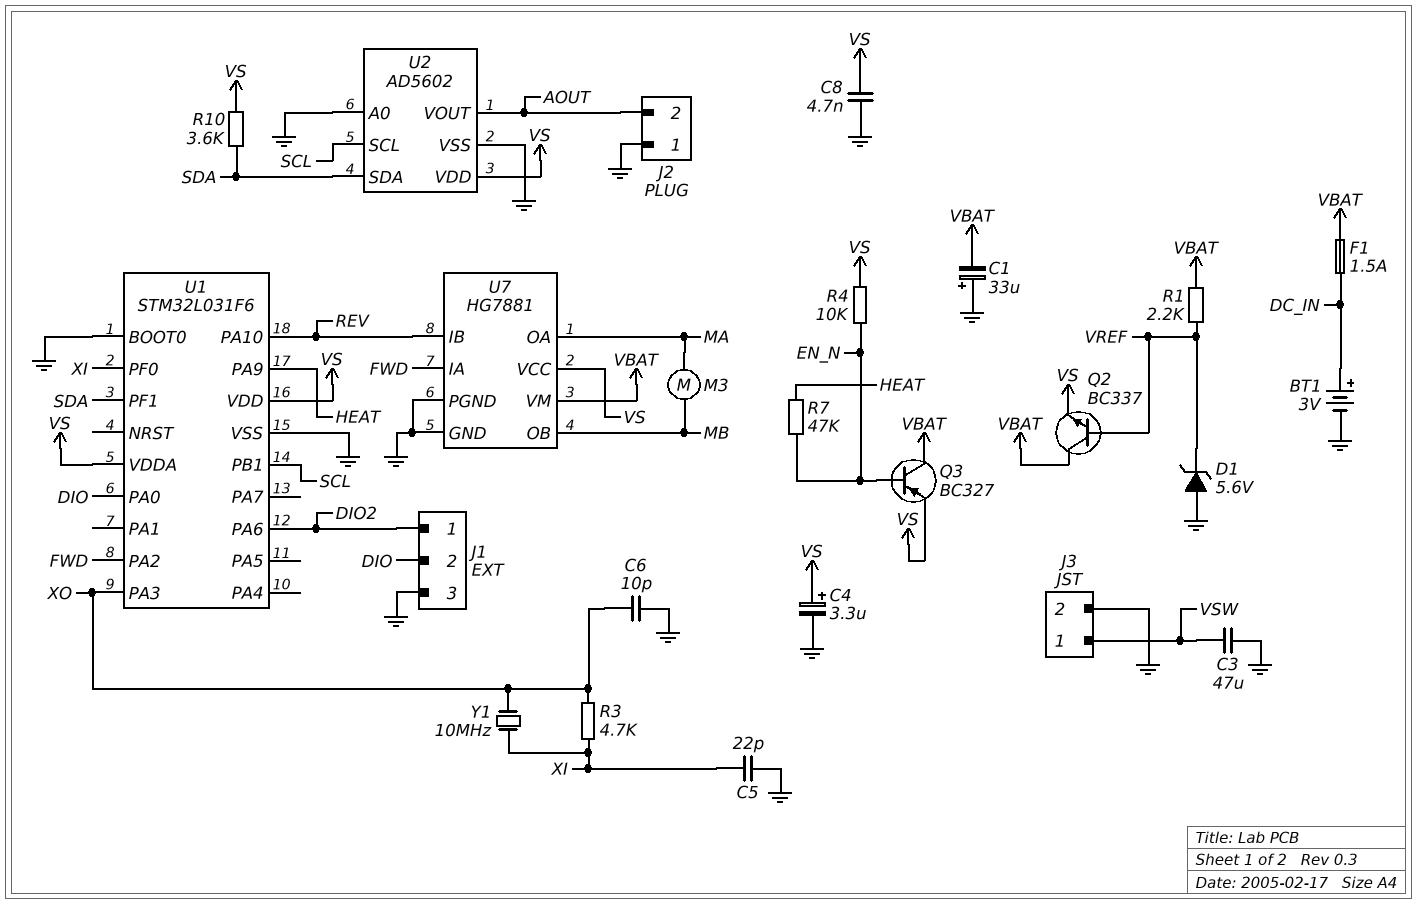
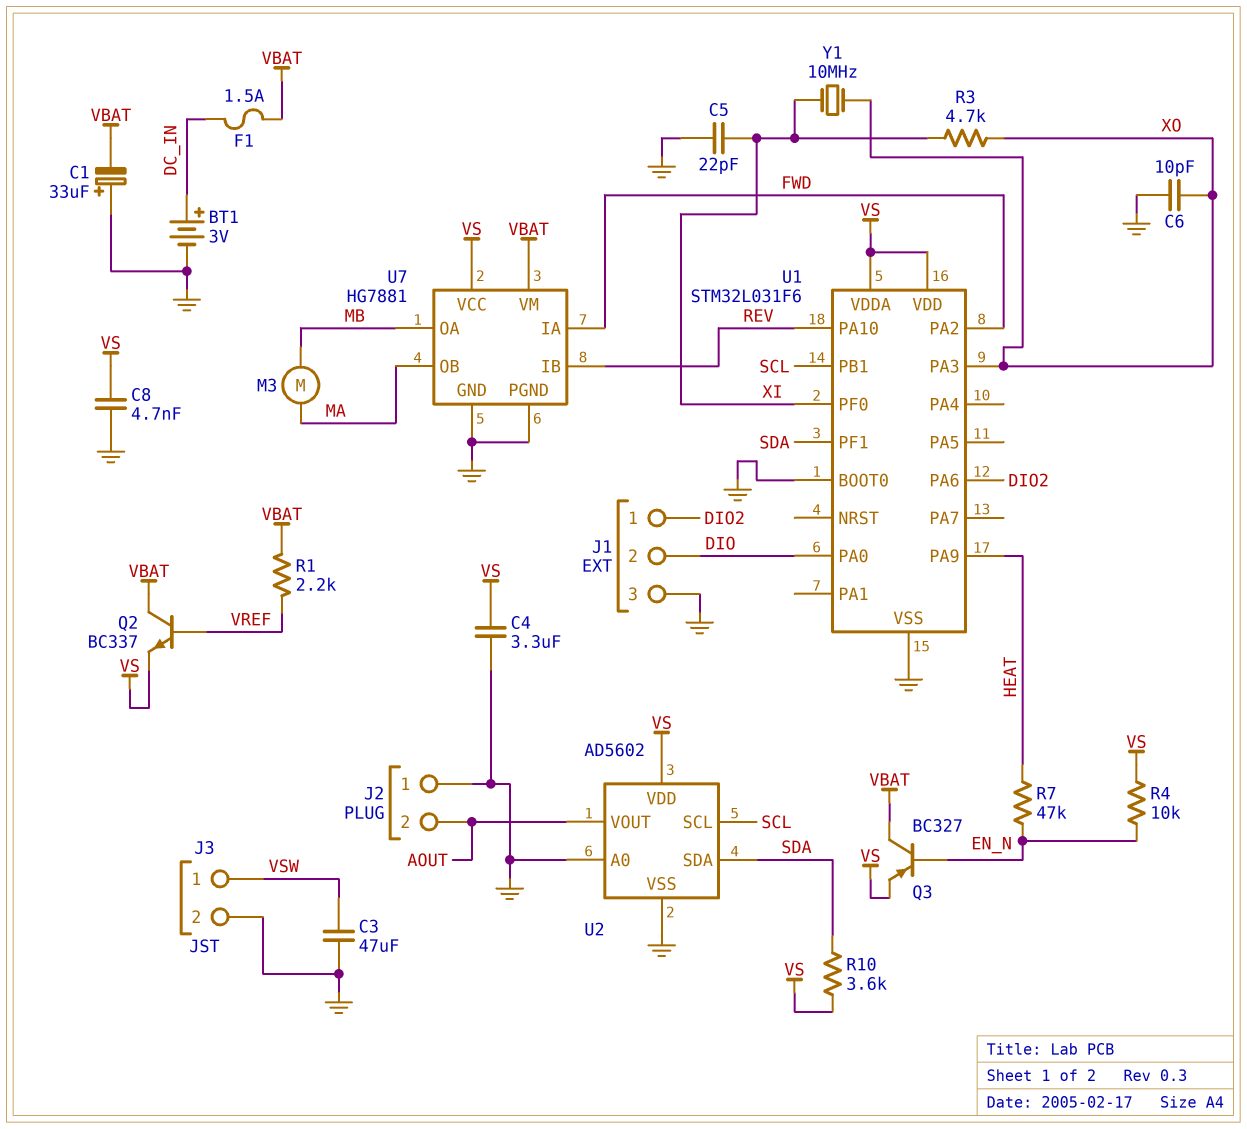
C4: 3.3uF (plus VS, minus GND) -> 3.3uF (GND, VS)
D1: zener 5.6V (A GND, K VREF) -> none
U7 pin OA: MA -> MB
U7 pin OB: MB -> MA

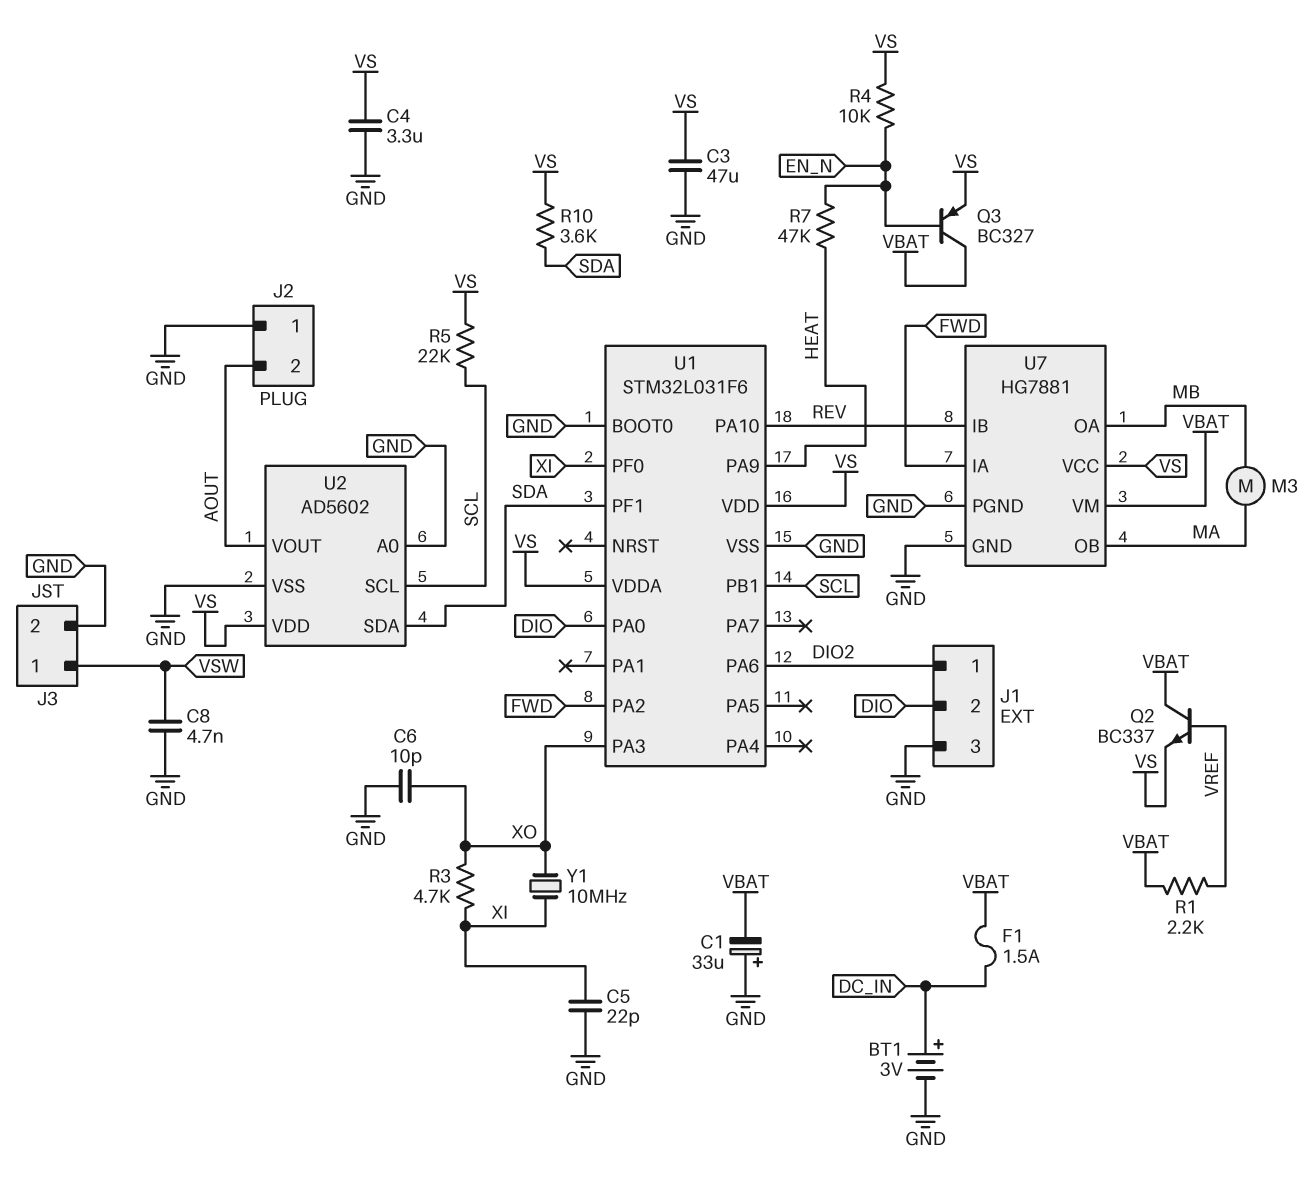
C3: 47uF (GND, VSW) -> 47uF (GND, VS)
C8: 4.7nF (GND, VS) -> 4.7nF (GND, VSW)
R5: none -> 22k (SCL, VS)

